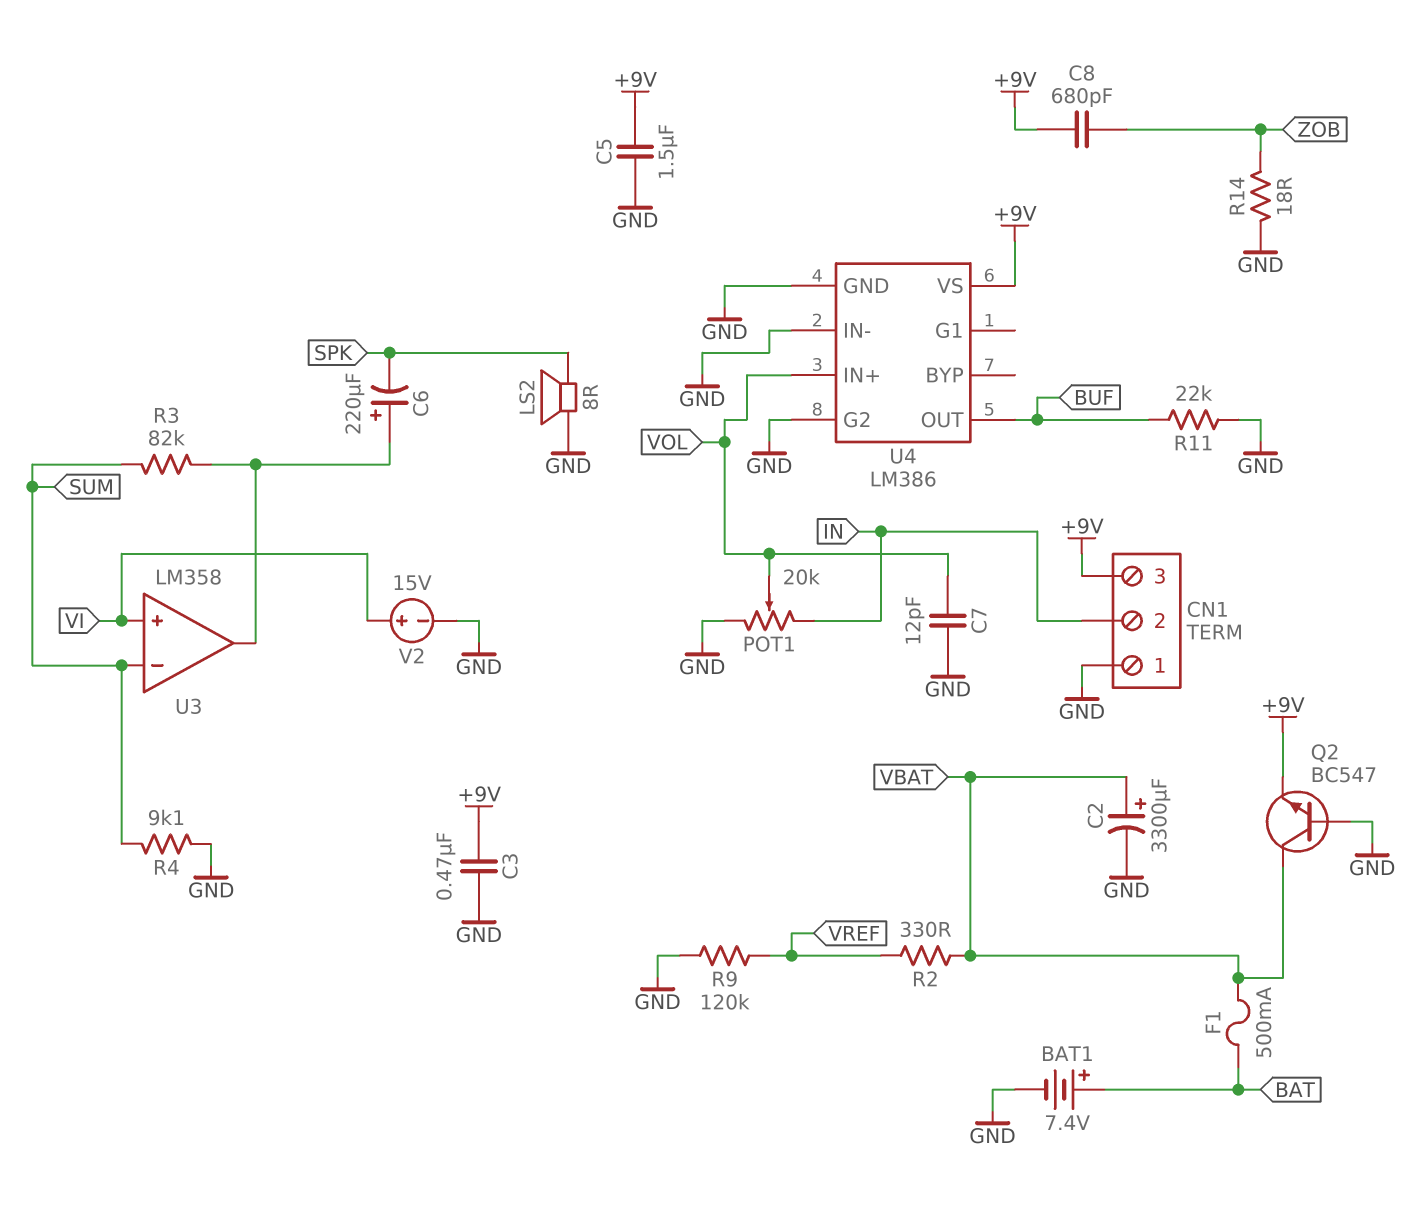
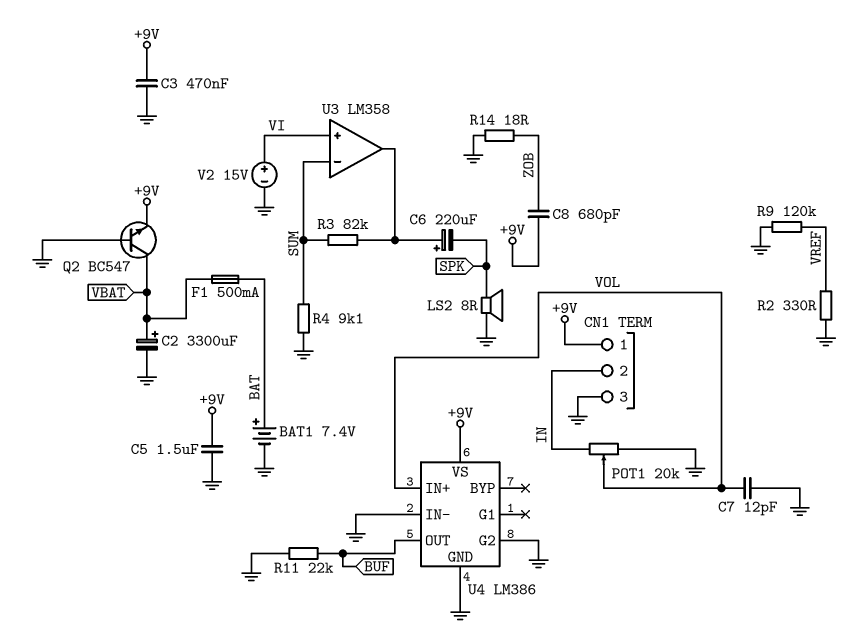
CN1 pin 1: GND -> +9V
CN1 pin 3: +9V -> GND
R2: 330 (VBAT, VREF) -> 330 (GND, VREF)

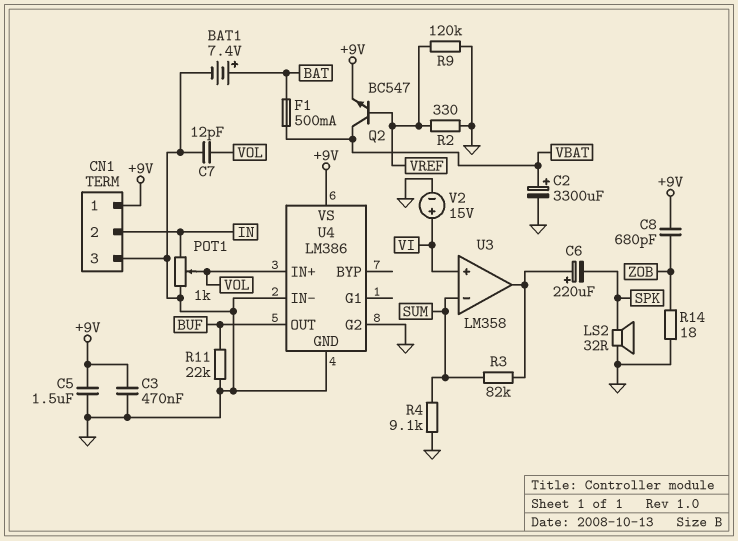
LS2: speaker 8R (GND, SPK) -> speaker 32R (GND, SPK)
POT1: 20k (GND, IN, wiper VOL) -> 1k (GND, IN, wiper VOL)
Q2: NPN BC547 (B GND, C VBAT, E +9V) -> NPN BC547 (B VREF, C VBAT, E +9V)

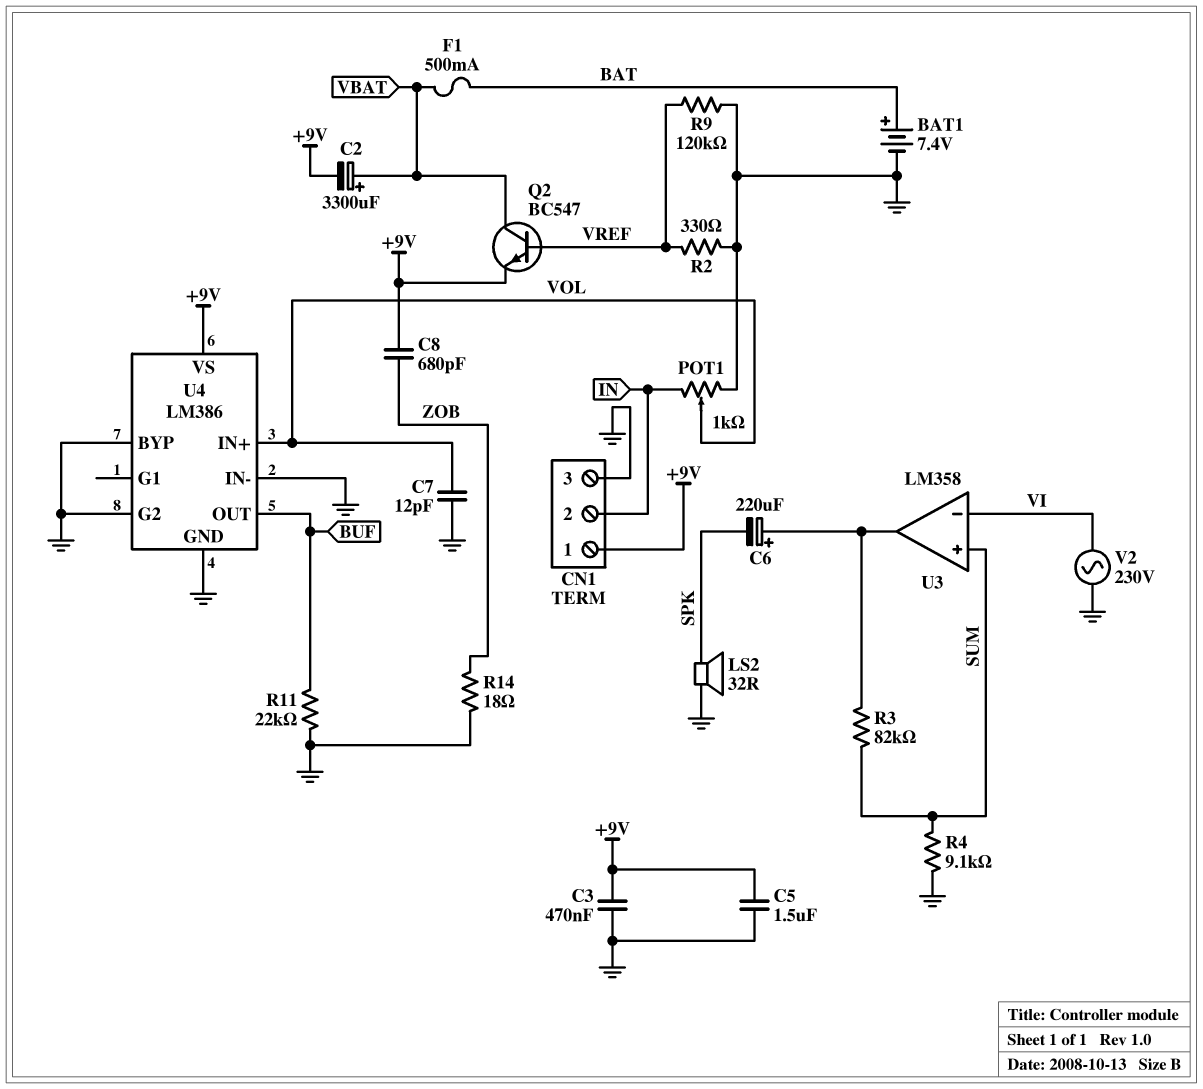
C2: 3300uF (plus VBAT, minus GND) -> 3300uF (plus VBAT, minus +9V)
U3 pin in+: VI -> SUM
U3 pin in-: SUM -> VI
U4 pin BYP: none -> GND
V2: 15V (plus VI, minus GND) -> AC 230V (GND, VI)

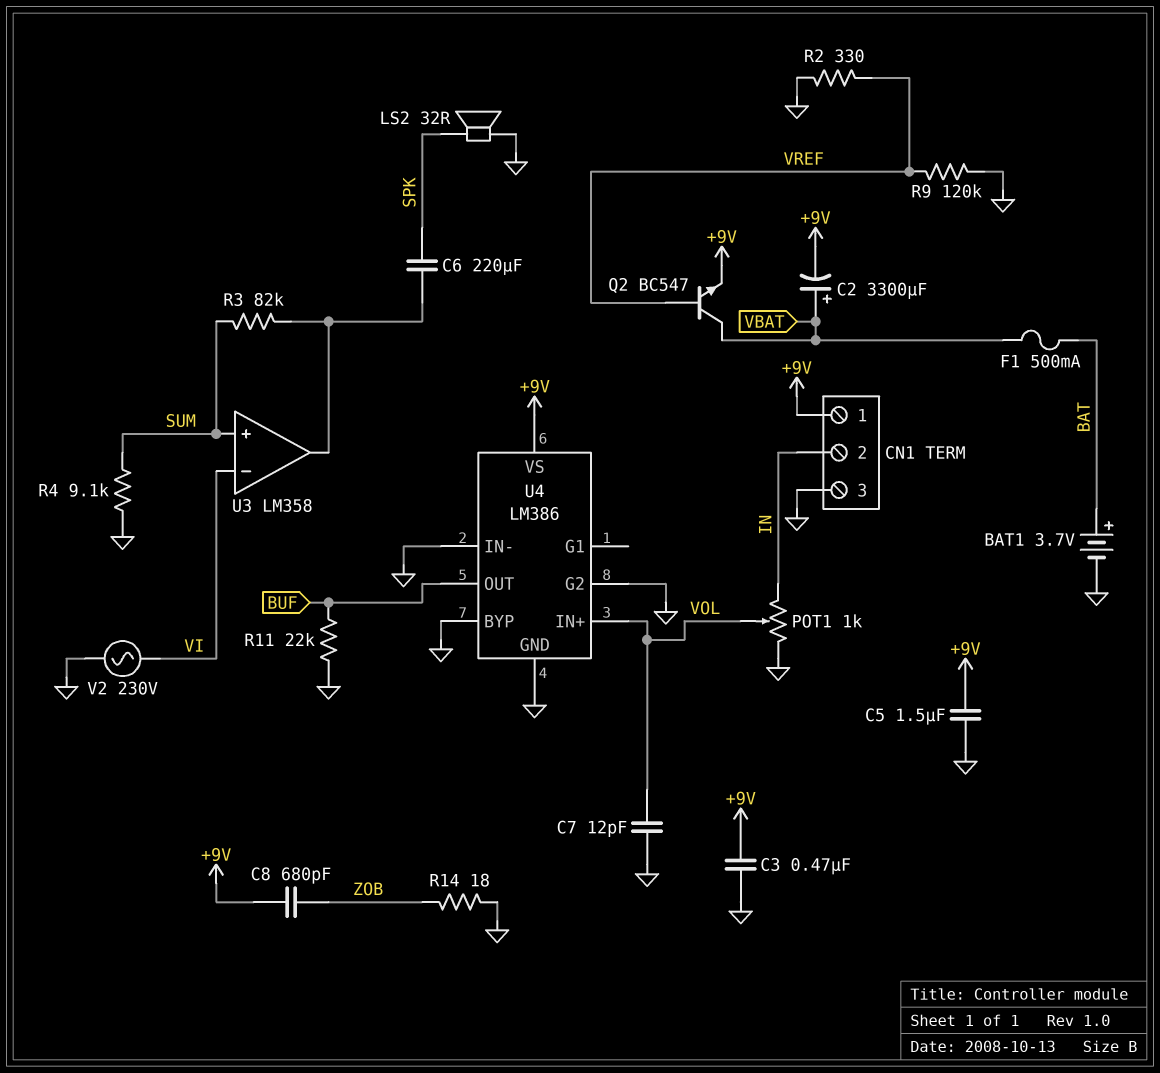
BAT1: 7.4V (plus BAT, minus GND) -> 3.7V (plus BAT, minus GND)
C6: 220uF (plus U3/out, minus SPK) -> 220uF (SPK, U3/out)

